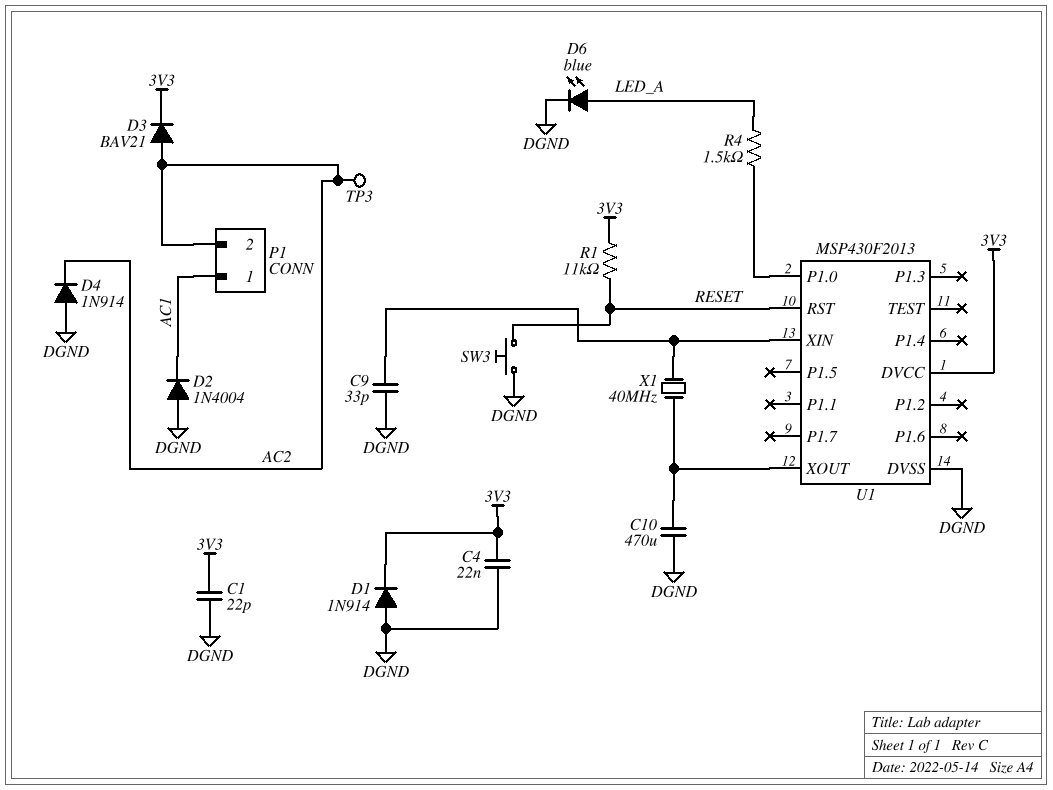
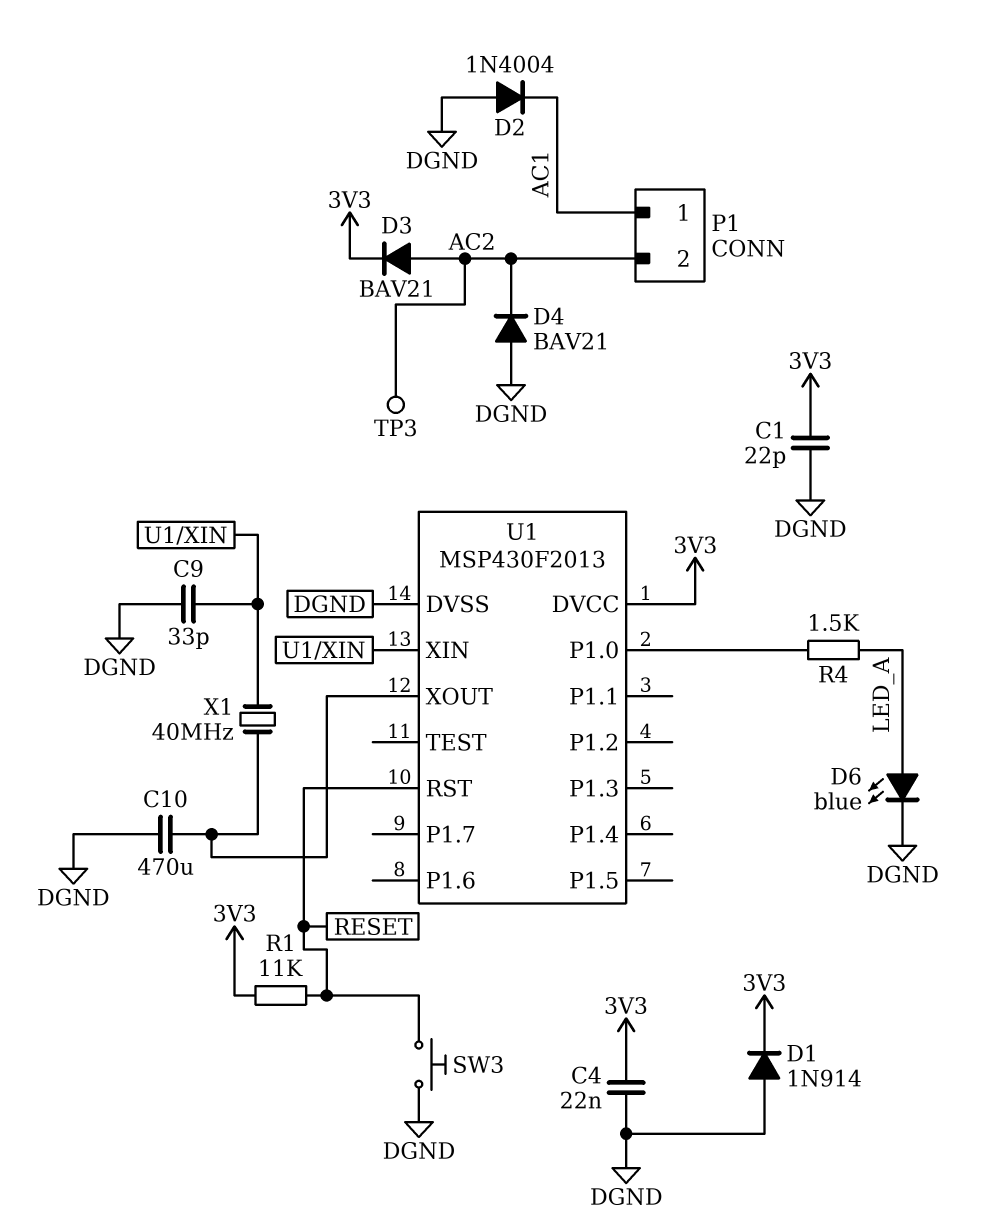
D4: diode 1N914 (A DGND, K AC2) -> diode BAV21 (A DGND, K AC2)

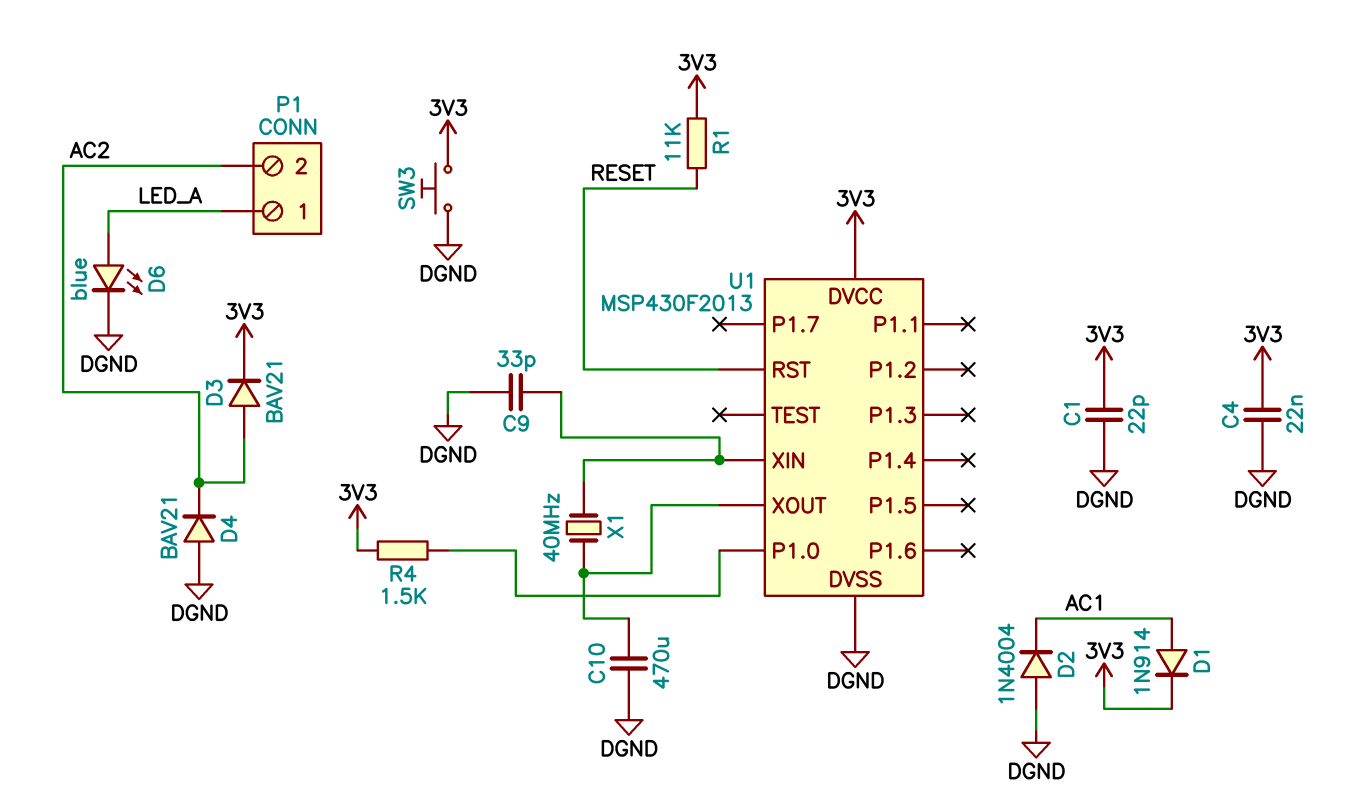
D1: diode 1N914 (A DGND, K 3V3) -> diode 1N914 (A AC1, K 3V3)
P1 pin 1: AC1 -> LED_A
R4: 1.5k (LED_A, U1/P1.0) -> 1.5k (3V3, U1/P1.0)
SW3: button (DGND, RESET) -> button (3V3, DGND)
TP3: test point (AC2) -> none

